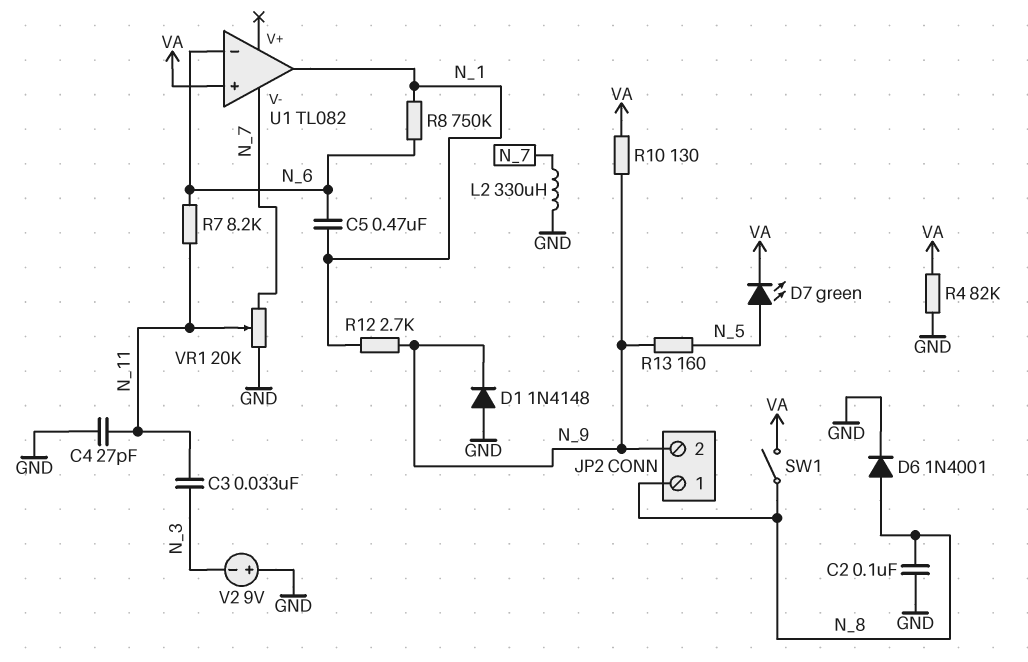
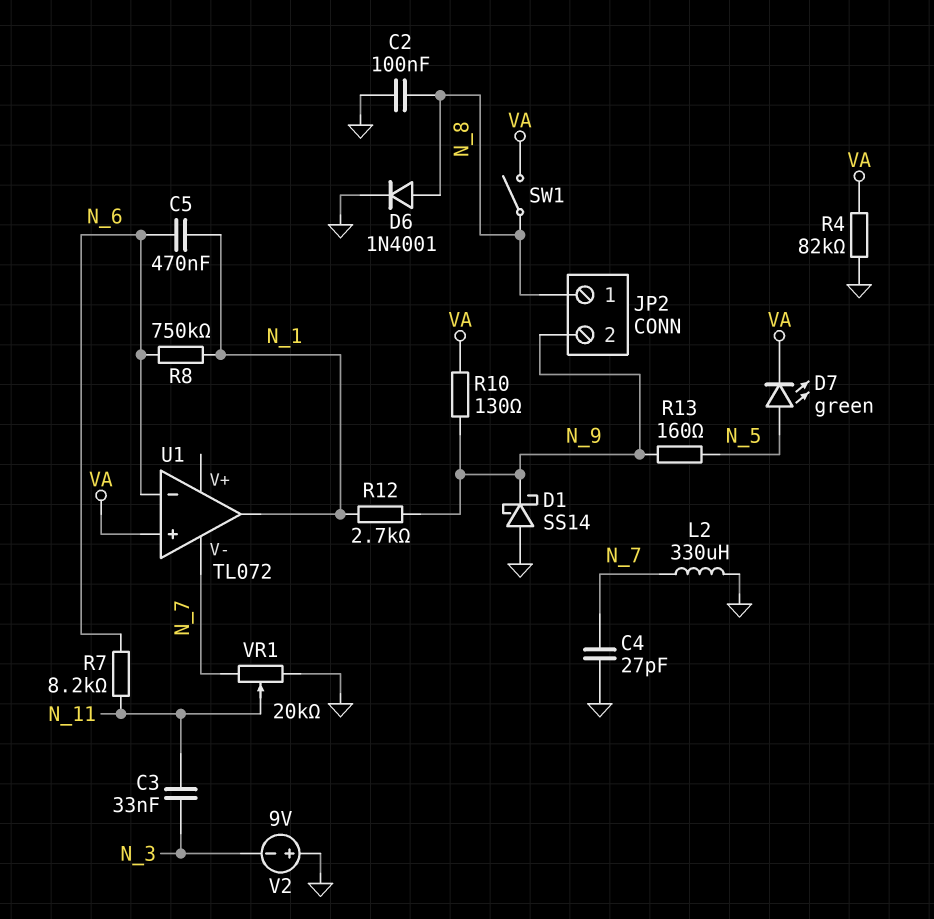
C4: 27pF (GND, N_11) -> 27pF (GND, N_7)
D1: diode 1N4148 (A GND, K N_9) -> schottky SS14 (A GND, K N_9)
U1: TL082 -> TL072

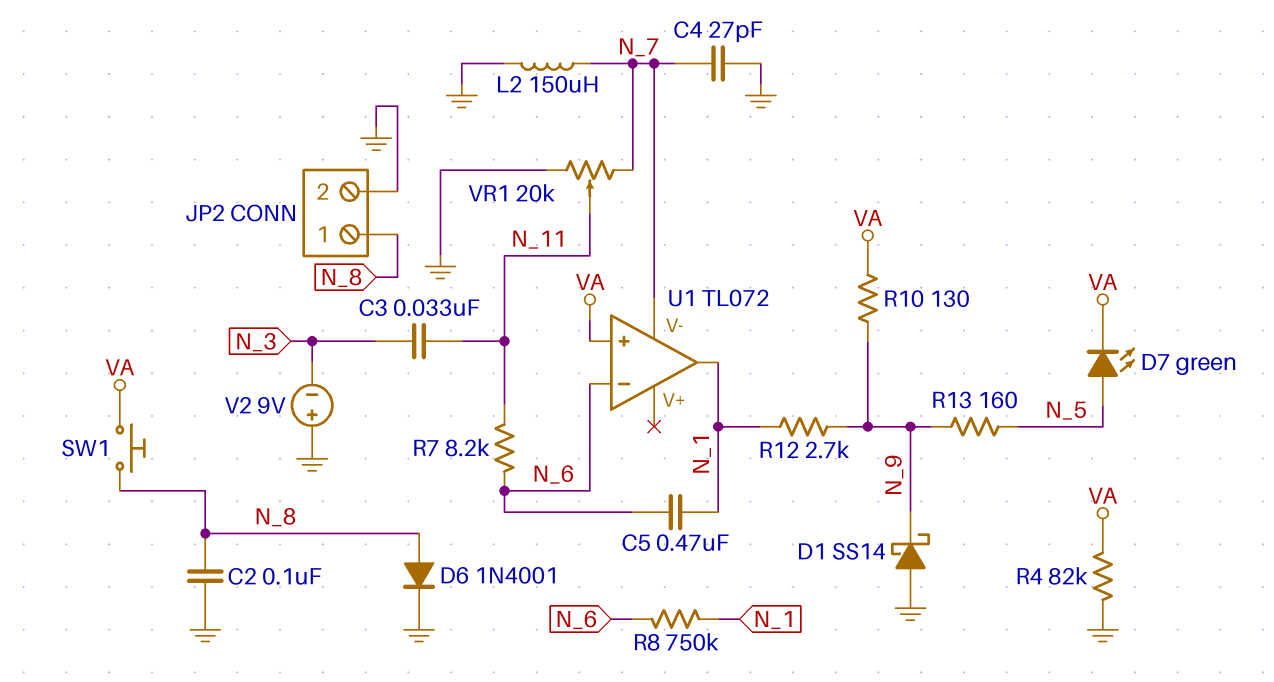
JP2 pin 2: N_9 -> GND
L2: 330uH (GND, N_7) -> 150uH (GND, N_7)
SW1: switch (N_8, VA) -> button (N_8, VA)

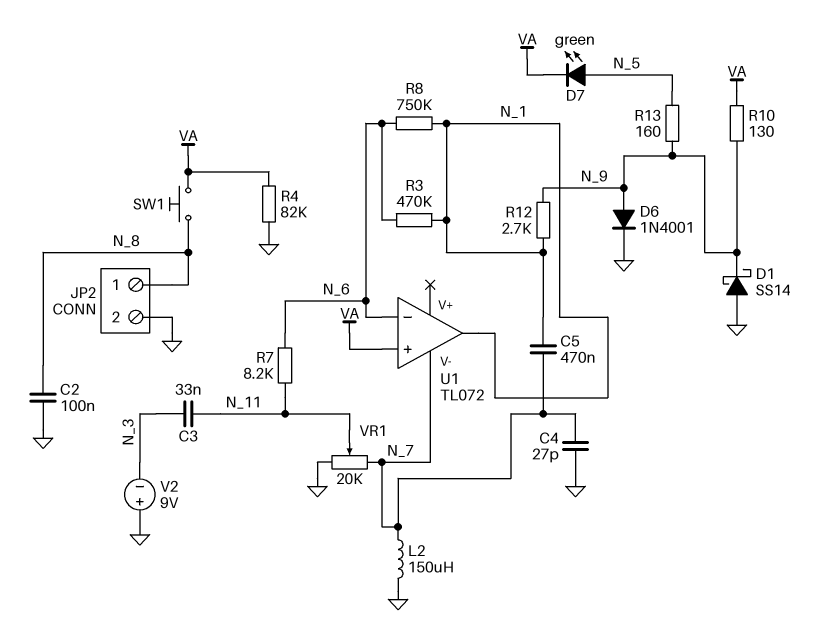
C5: 470nF (N_1, N_6) -> 470nF (N_1, N_7)
D6: diode 1N4001 (A N_8, K GND) -> diode 1N4001 (A N_9, K GND)
R3: none -> 470k (N_1, N_6)

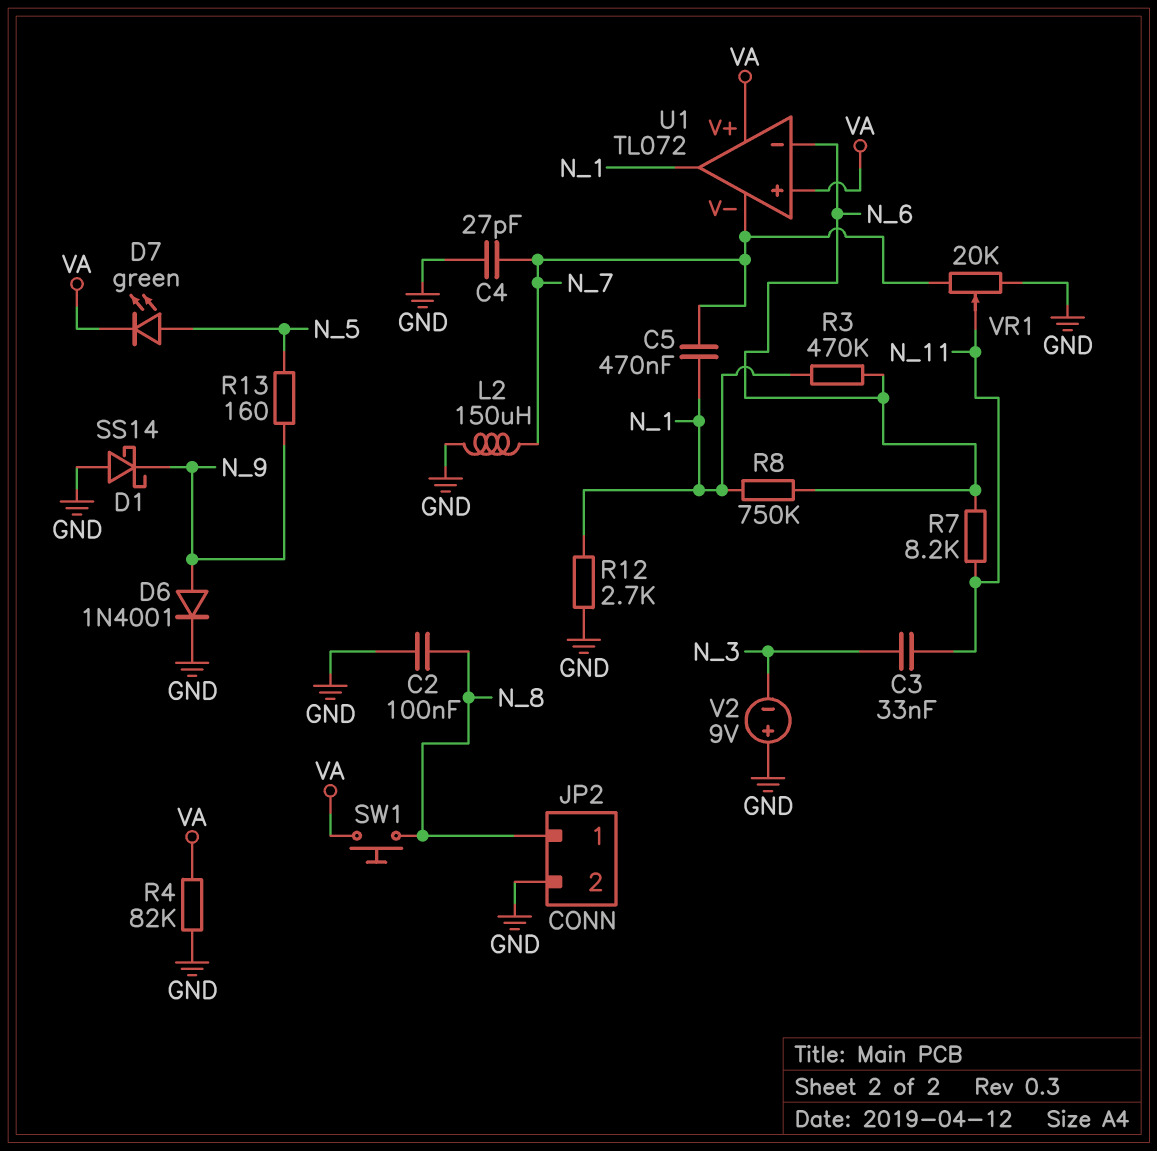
R10: 130 (N_9, VA) -> none
R12: 2.7k (N_1, N_9) -> 2.7k (GND, N_1)
U1 pin V+: none -> VA

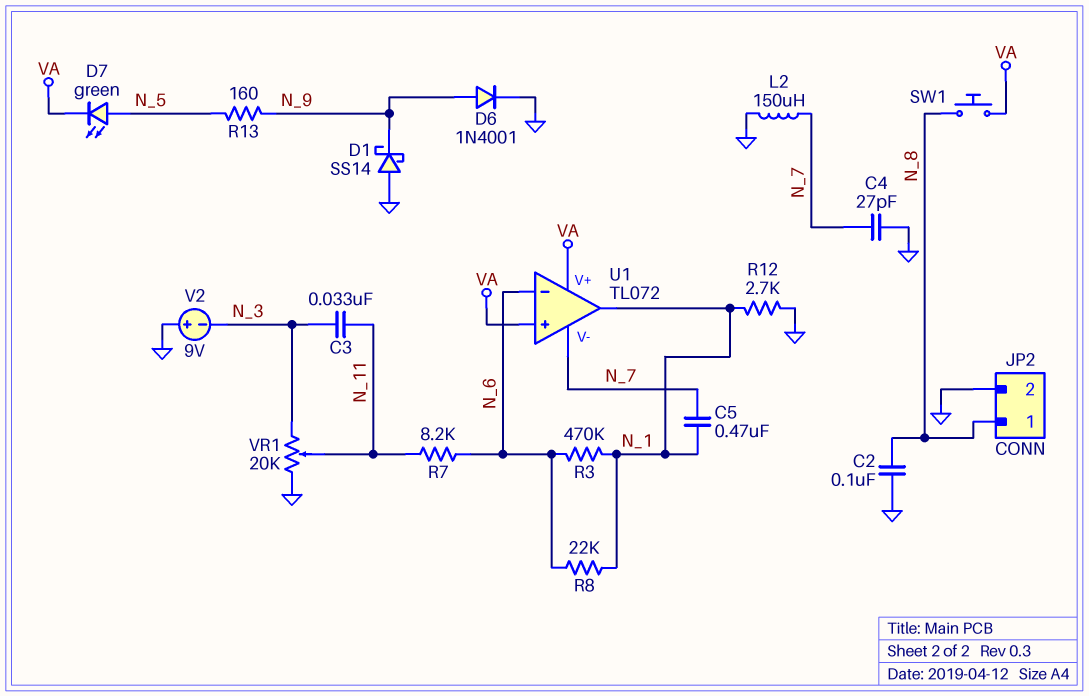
R4: 82k (GND, VA) -> none
R8: 750k (N_1, N_6) -> 22k (N_1, N_6)
VR1: 20k (GND, N_7, wiper N_11) -> 20k (GND, N_3, wiper N_11)

